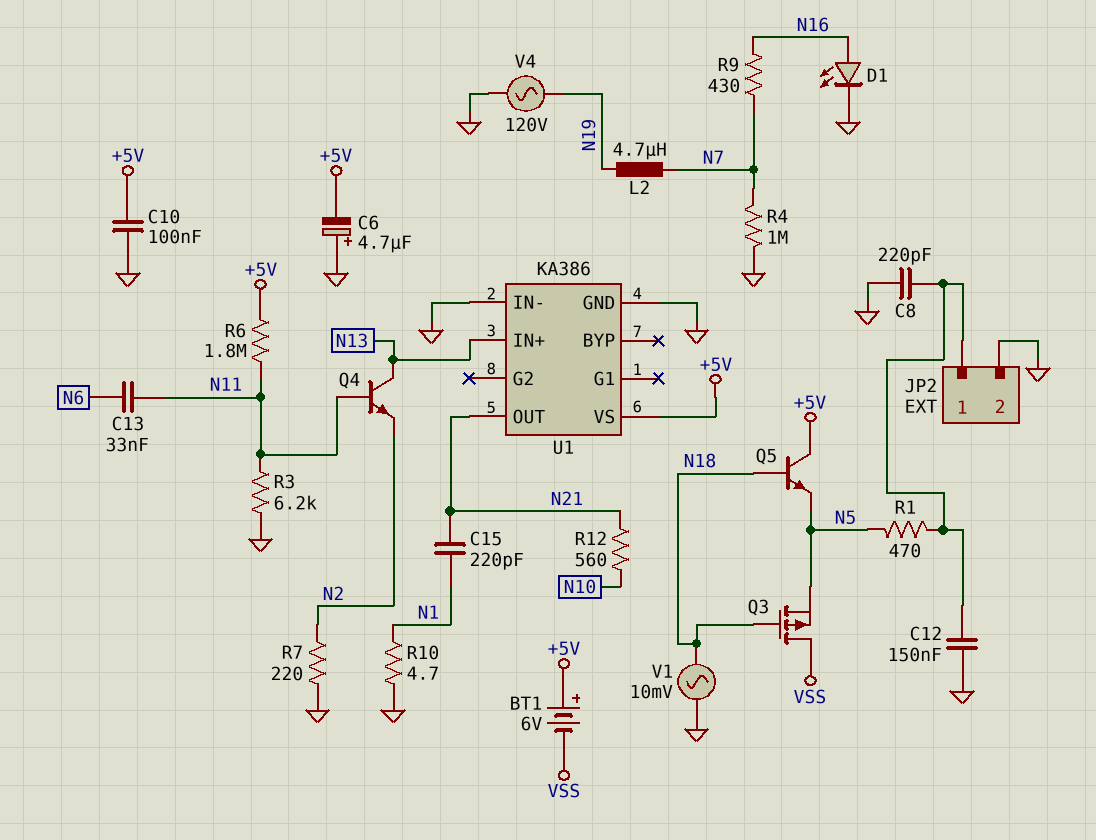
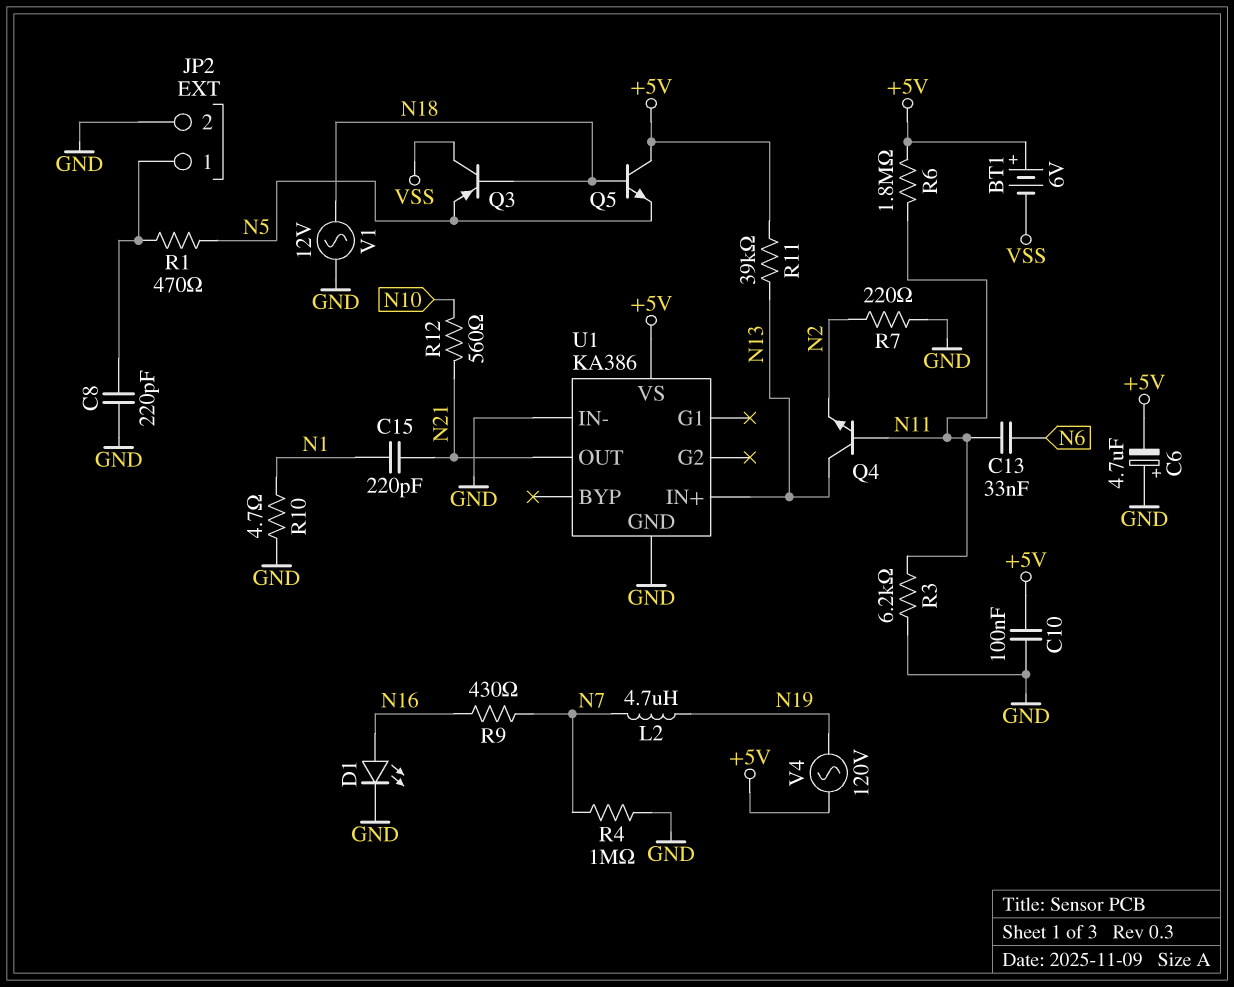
C12: 150nF (GND, JP2/1) -> none
Q3: PMOS (G N18, D VSS, S N5) -> PNP (B N18, C VSS, E N5)
R11: none -> 39k (+5V, N13)
V1: AC 10mV (GND, N18) -> AC 12V (GND, N18)
V4: AC 120V (GND, N19) -> AC 120V (+5V, N19)

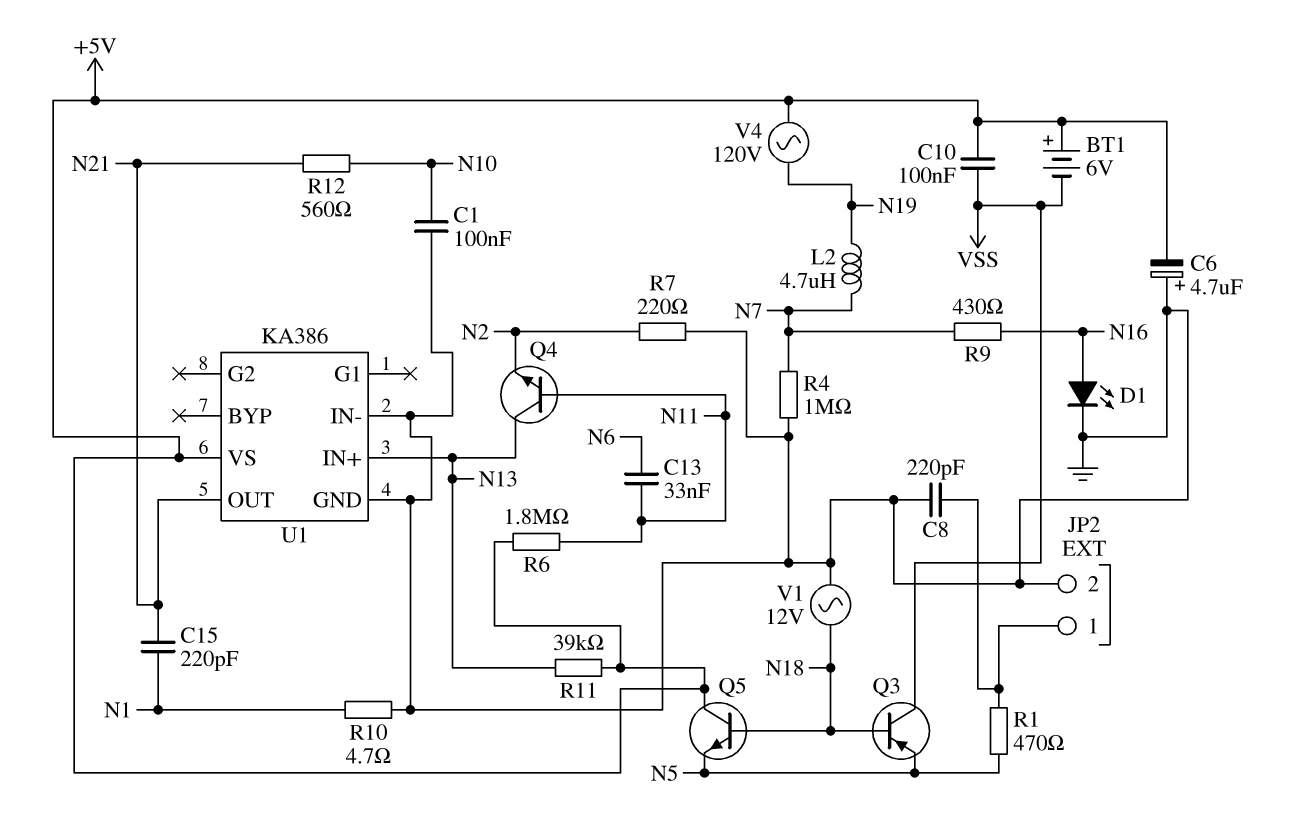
C1: none -> 100nF (GND, N10)
C10: 100nF (+5V, GND) -> 100nF (+5V, VSS)
R3: 6.2k (GND, N11) -> none

